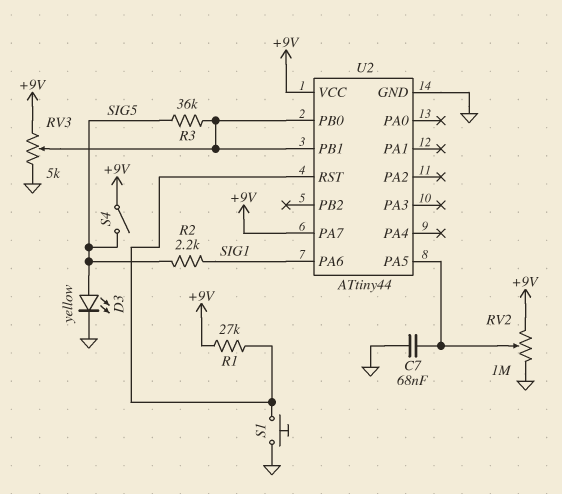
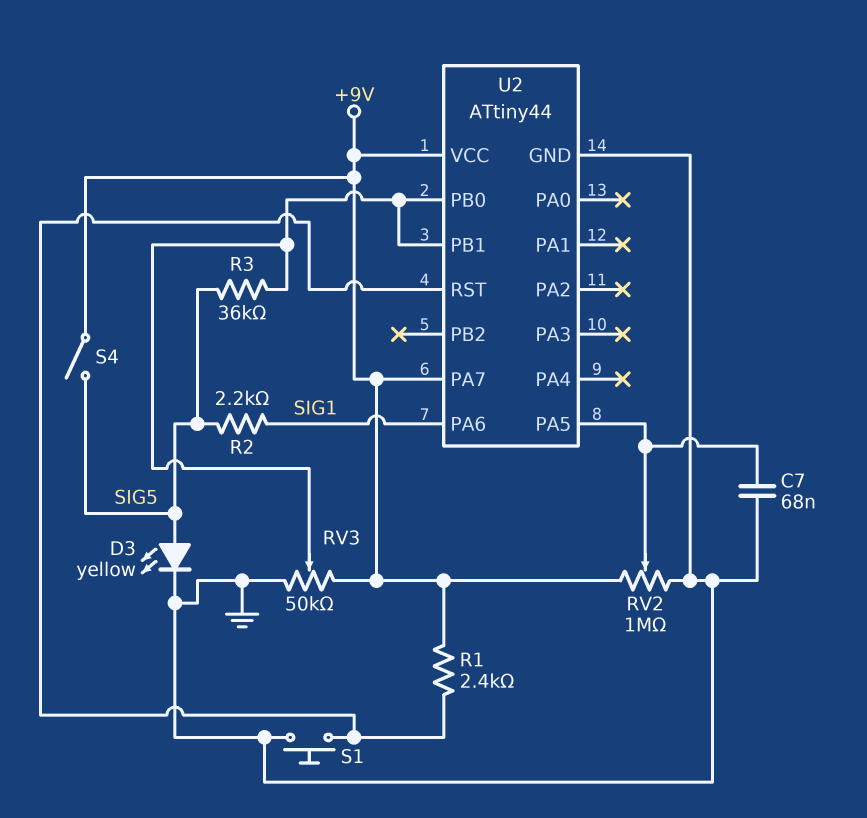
R1: 27k (+9V, U2/RST) -> 2.4k (+9V, U2/RST)
RV3: 5k (+9V, GND, wiper U2/PB0) -> 50k (+9V, GND, wiper U2/PB0)

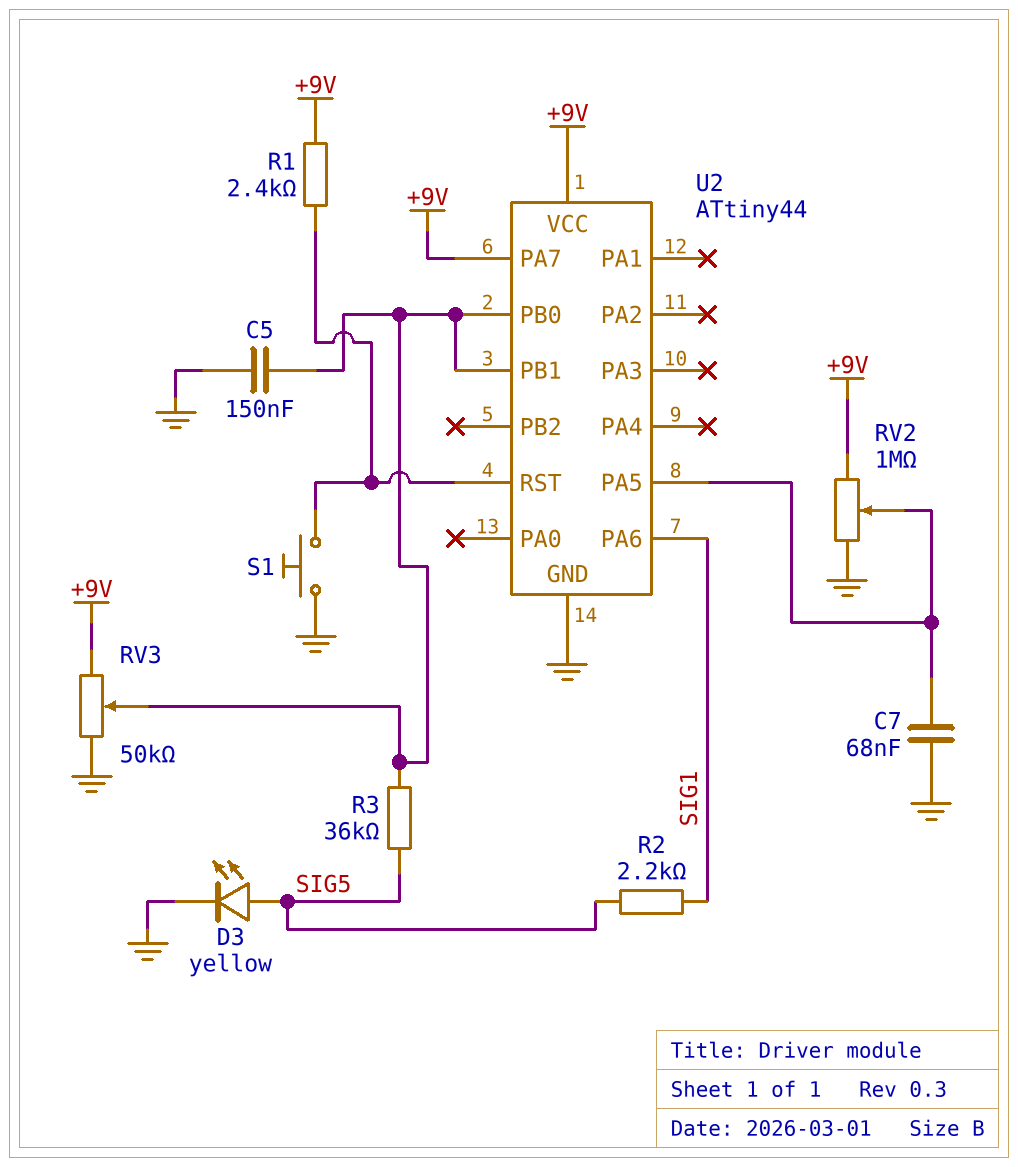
C5: none -> 150nF (GND, U2/PB0)
S4: switch (+9V, SIG5) -> none

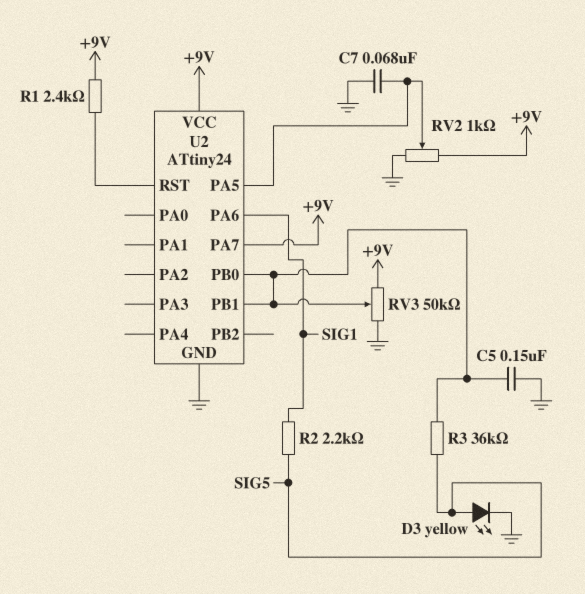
RV2: 1M (+9V, GND, wiper U2/PA5) -> 1k (+9V, GND, wiper U2/PA5)
S1: button (GND, U2/RST) -> none
U2: ATtiny44 -> ATtiny24

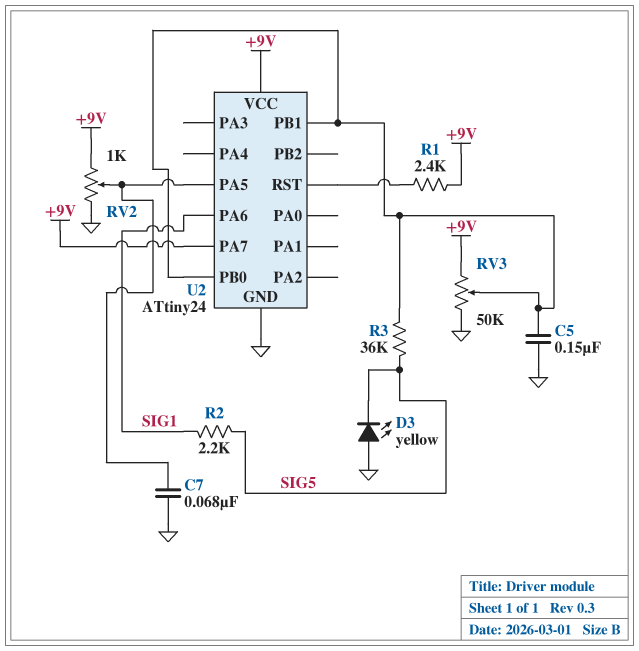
D3: LED yellow (A SIG5, K GND) -> LED yellow (A GND, K SIG5)

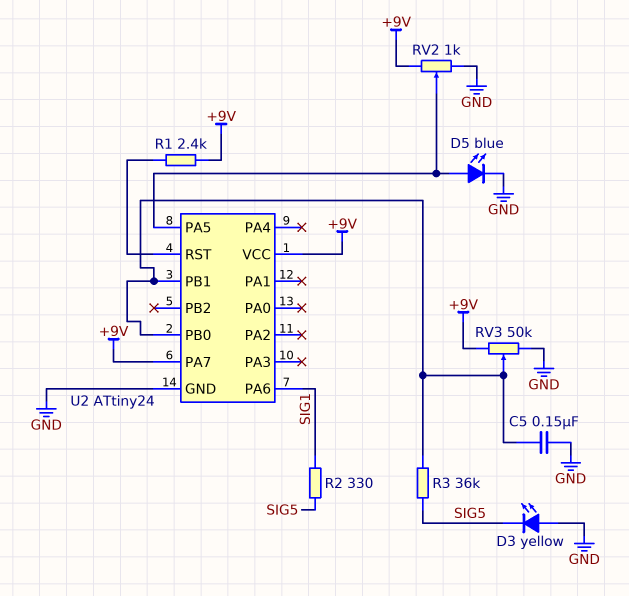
C7: 68nF (GND, U2/PA5) -> none
D5: none -> LED blue (A U2/PA5, K GND)
R2: 2.2k (SIG1, SIG5) -> 330 (SIG1, SIG5)

